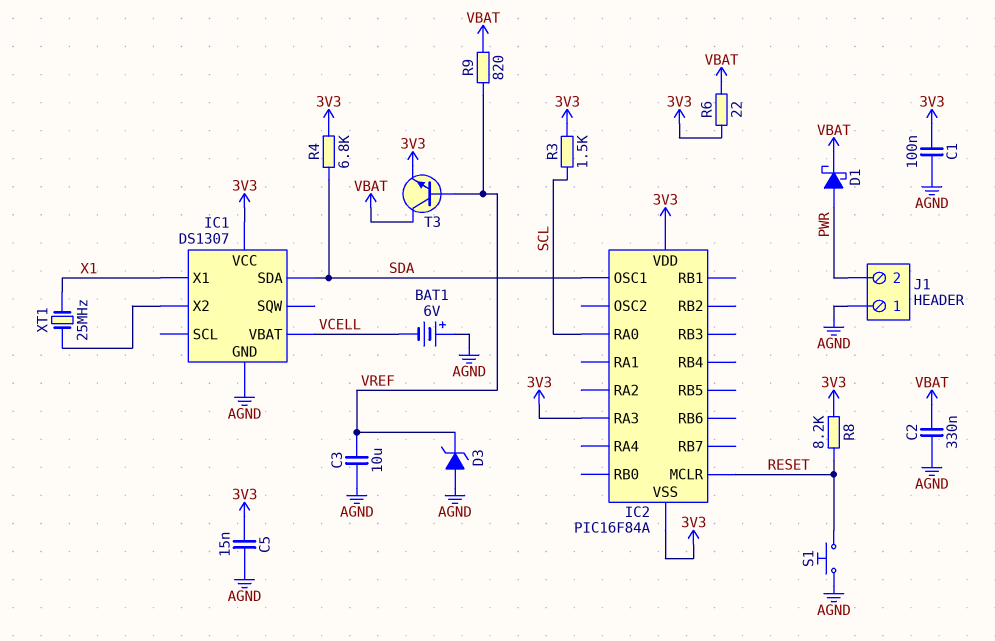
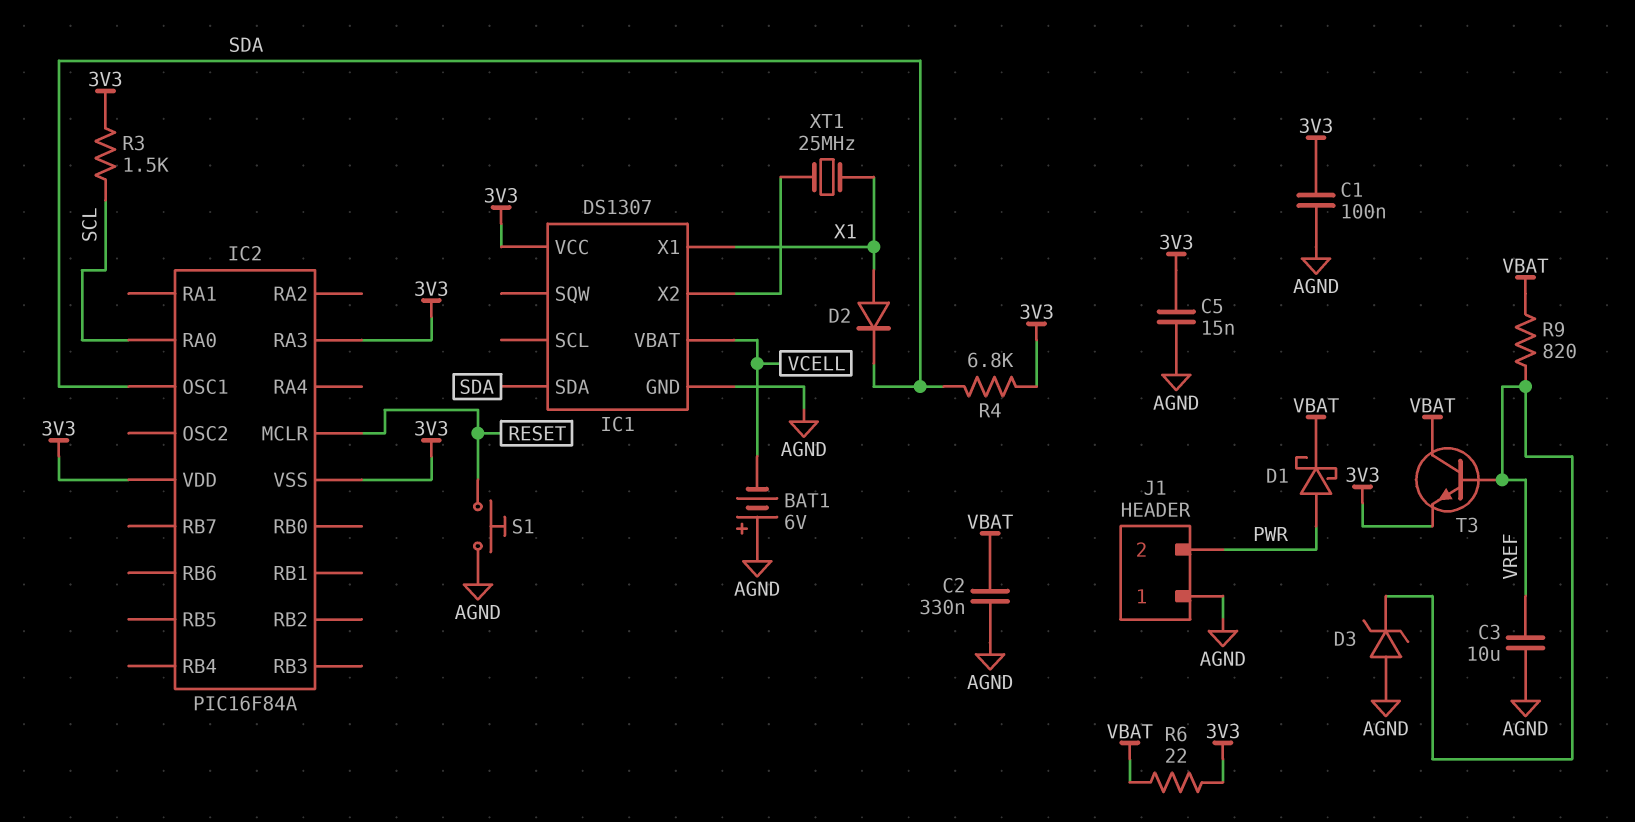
D2: none -> diode (A X1, K SDA)
R8: 8.2k (3V3, RESET) -> none

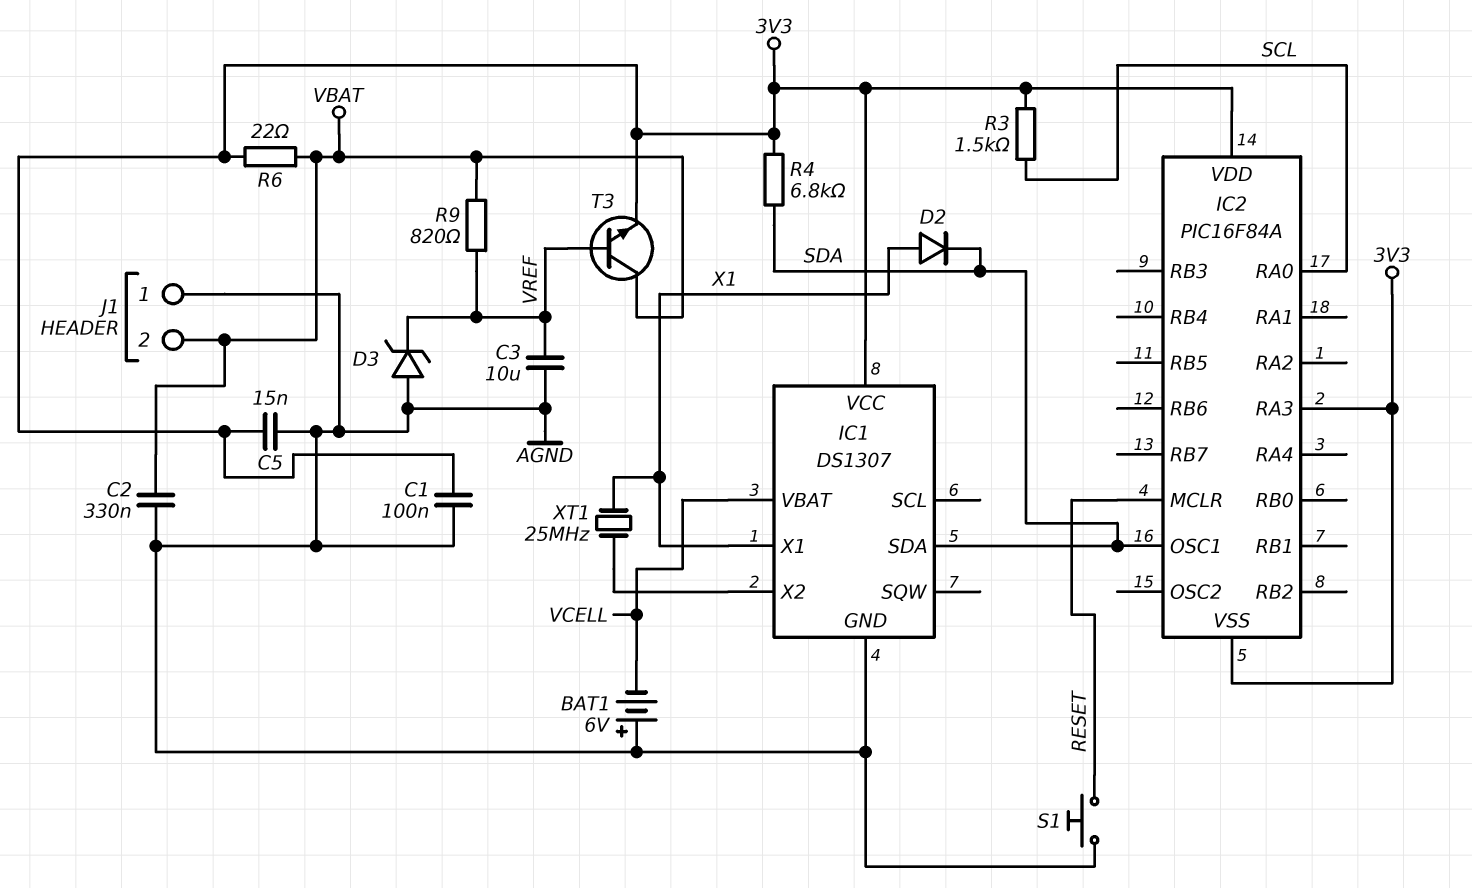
D1: schottky (A PWR, K VBAT) -> none
J1 pin 2: PWR -> VBAT

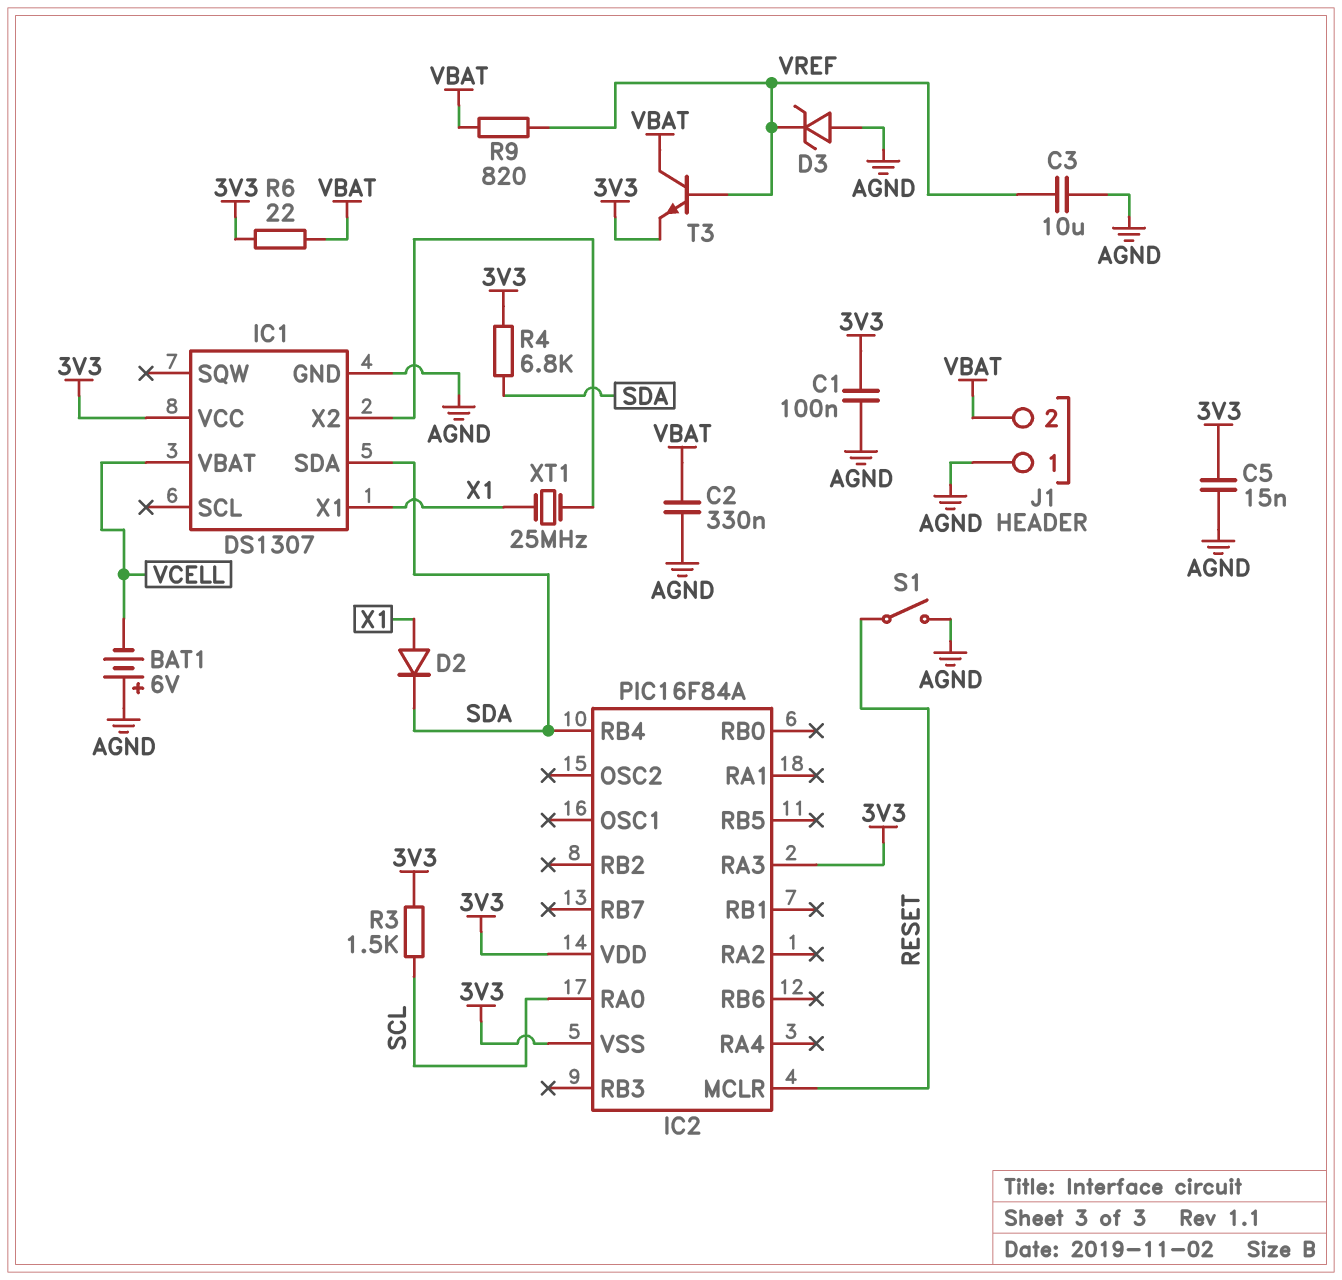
IC2 pin OSC1: SDA -> none
IC2 pin RB4: none -> SDA
S1: button (AGND, RESET) -> switch (AGND, RESET)

